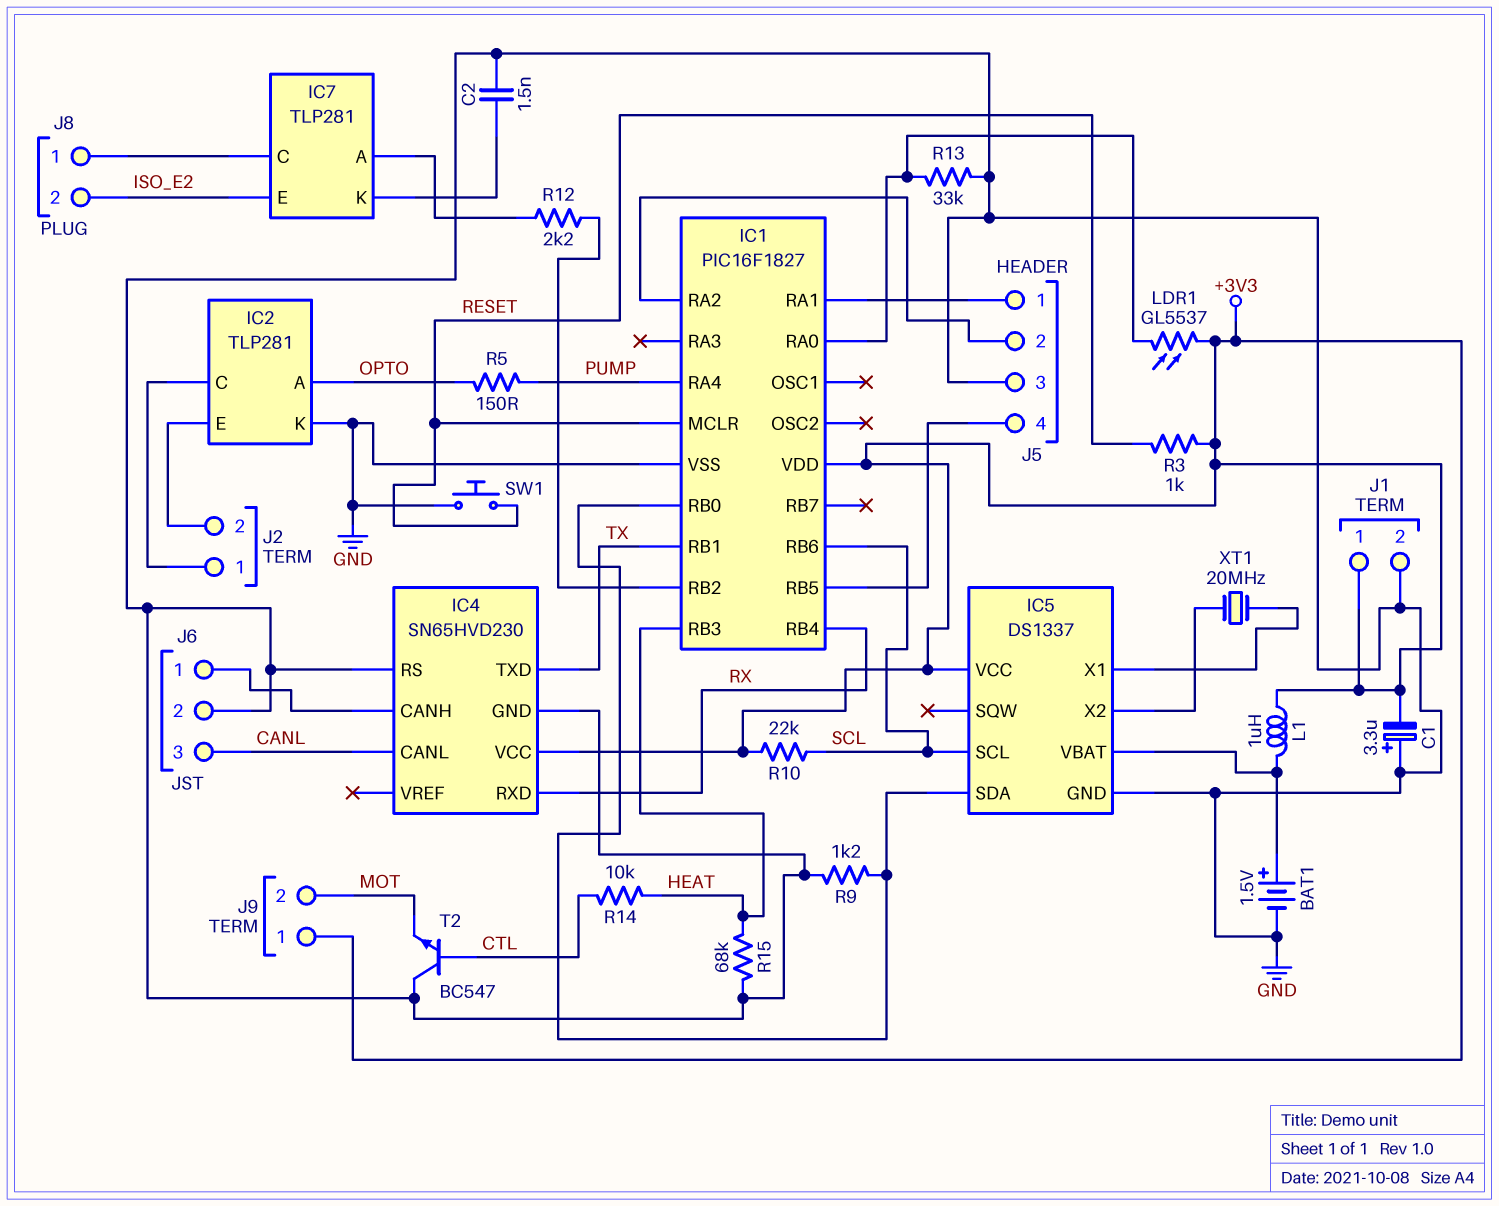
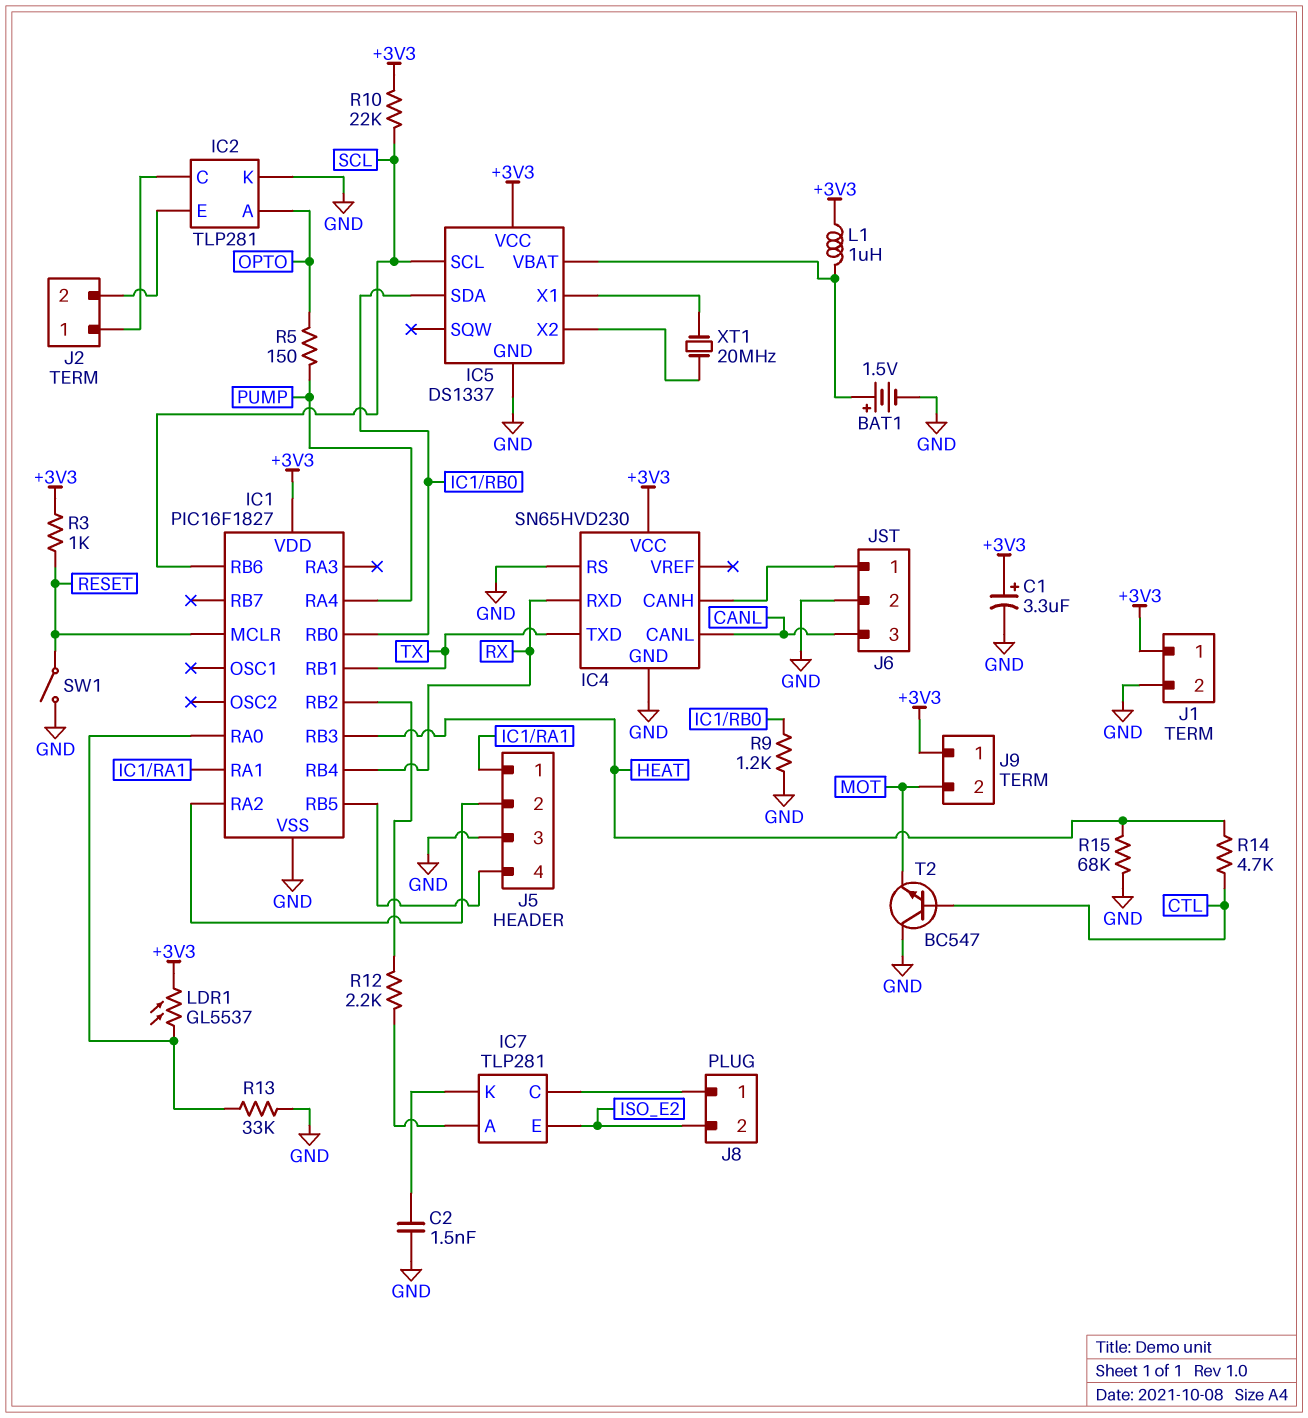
C1: 3.3uF (plus GND, minus +3V3) -> 3.3uF (plus +3V3, minus GND)
R14: 10k (CTL, HEAT) -> 4.7k (CTL, HEAT)
SW1: button (GND, RESET) -> switch (GND, RESET)

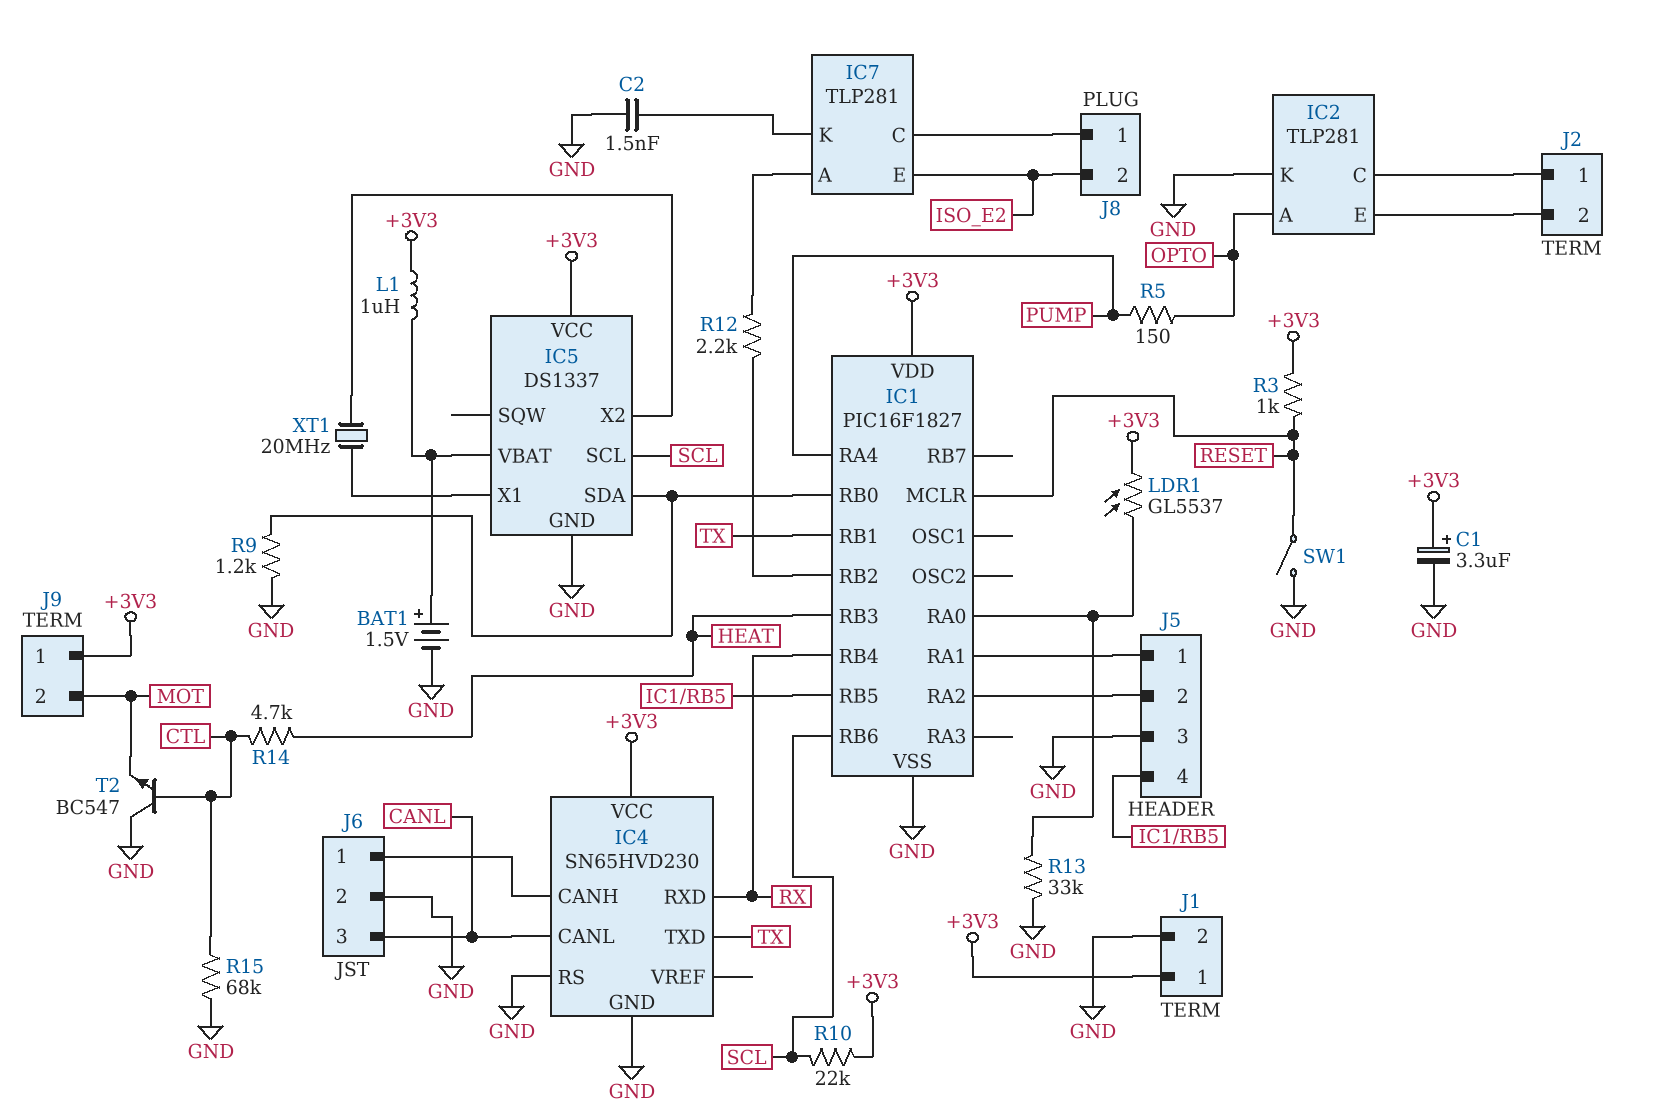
R15: 68k (GND, HEAT) -> 68k (CTL, GND)

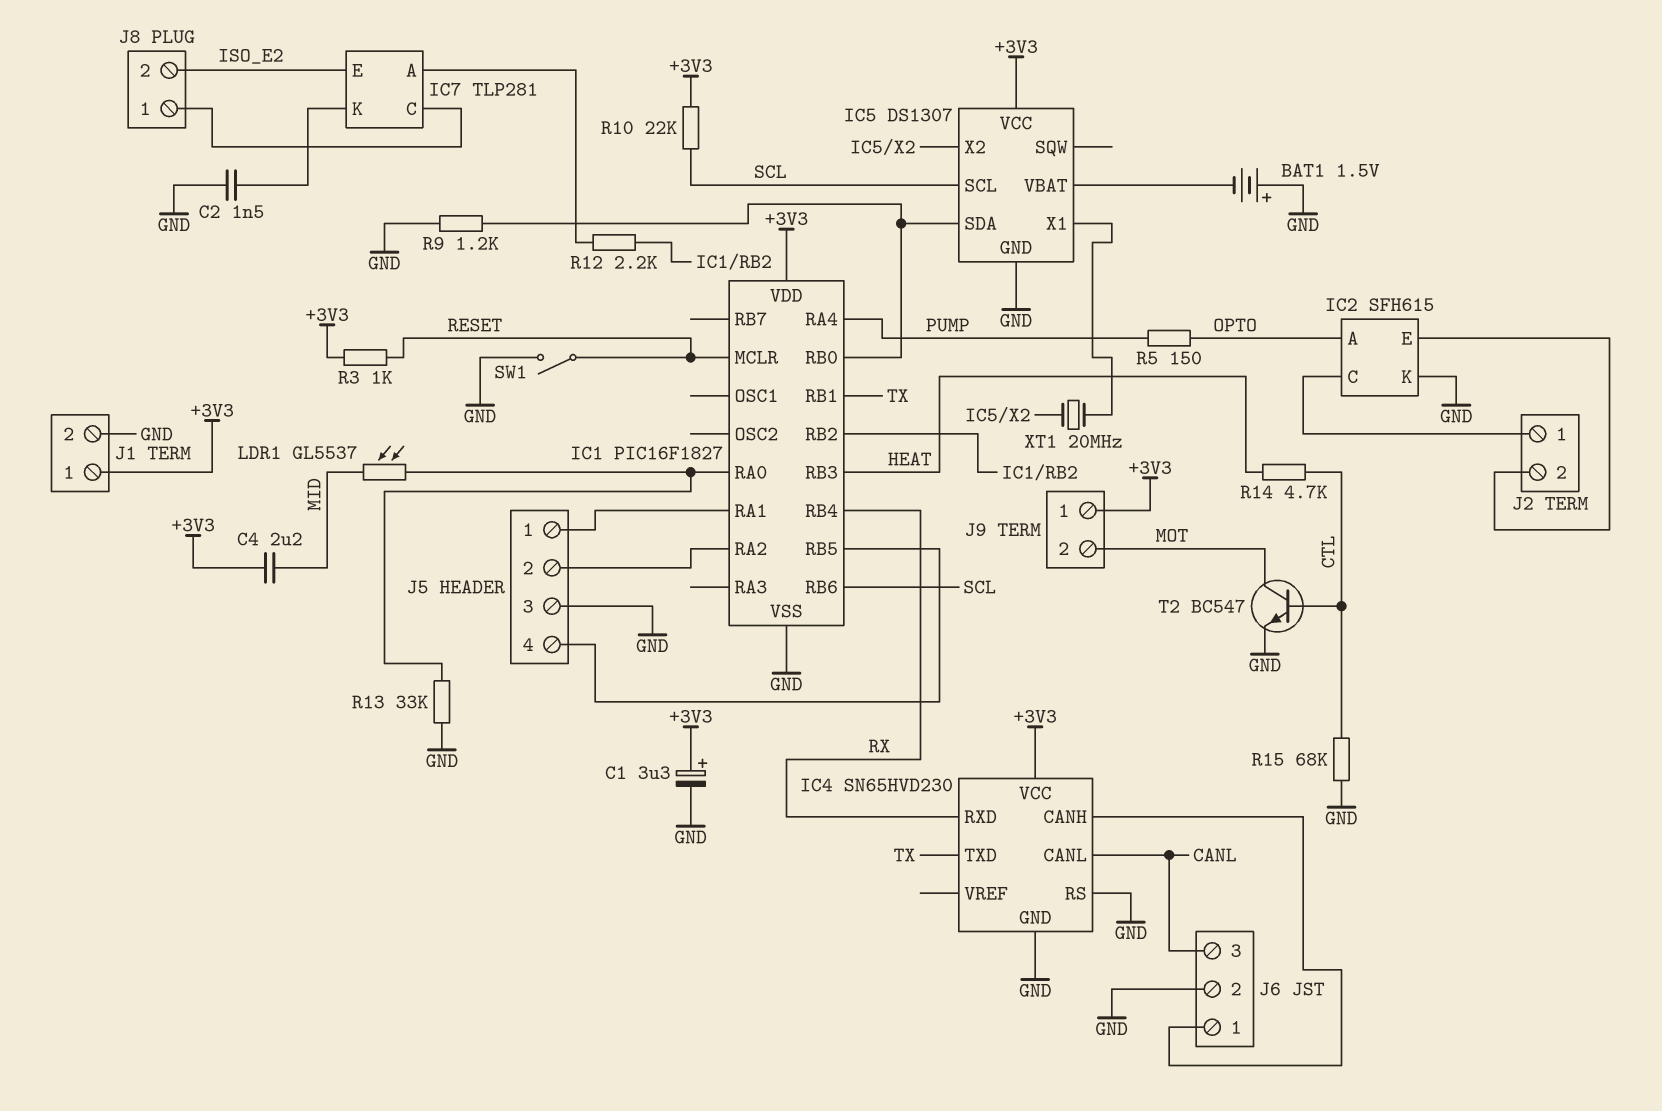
BAT1: 1.5V (plus IC5/VBAT, minus GND) -> 1.5V (plus GND, minus IC5/VBAT)
C4: none -> 2.2uF (+3V3, MID)
IC2: TLP281 -> SFH615
IC5: DS1337 -> DS1307
L1: 1uH (+3V3, IC5/VBAT) -> none
LDR1: GL5537 (+3V3, IC1/RA0) -> GL5537 (IC1/RA0, MID)
T2: NPN BC547 (B CTL, C GND, E MOT) -> NPN BC547 (B CTL, C MOT, E GND)

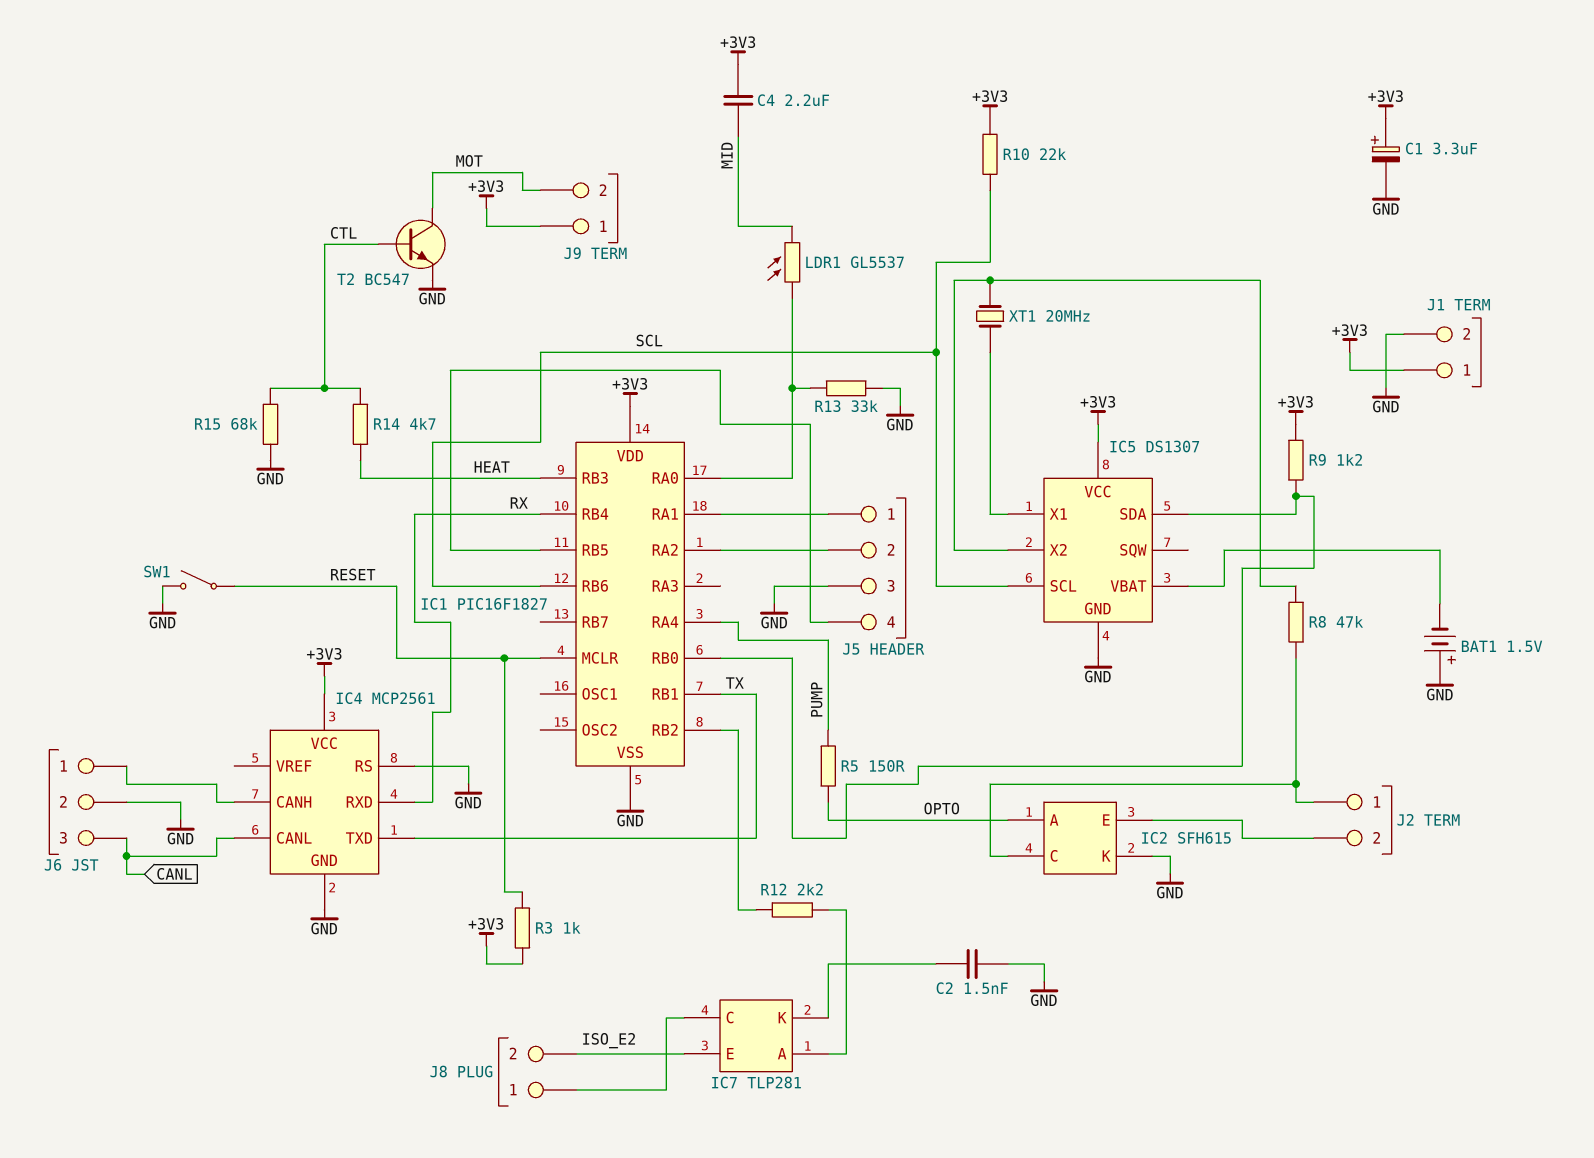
IC4: SN65HVD230 -> MCP2561
R8: none -> 47k (IC2/C, IC5/X2)
R9: 1.2k (GND, IC1/RB0) -> 1.2k (+3V3, IC1/RB0)

